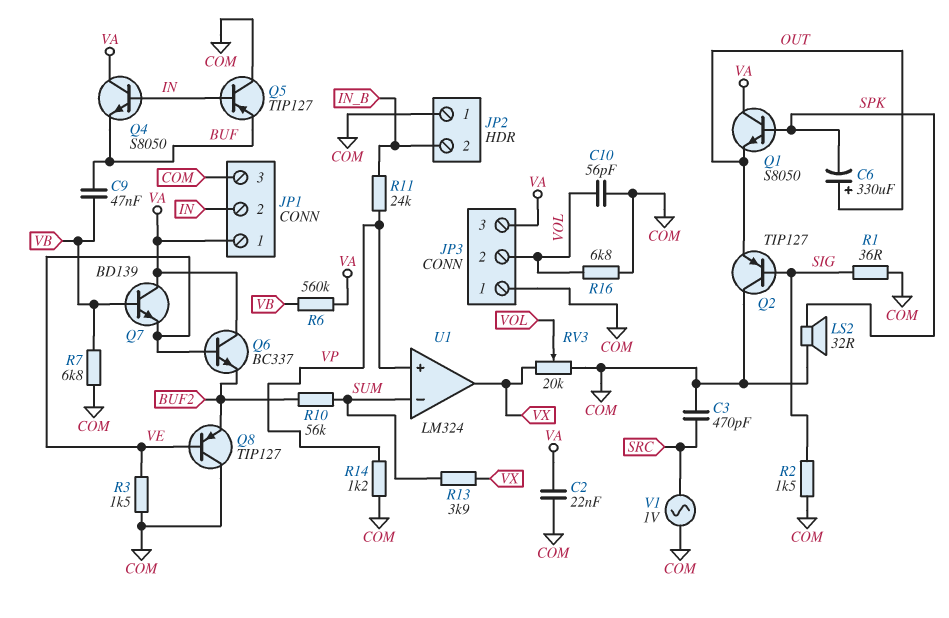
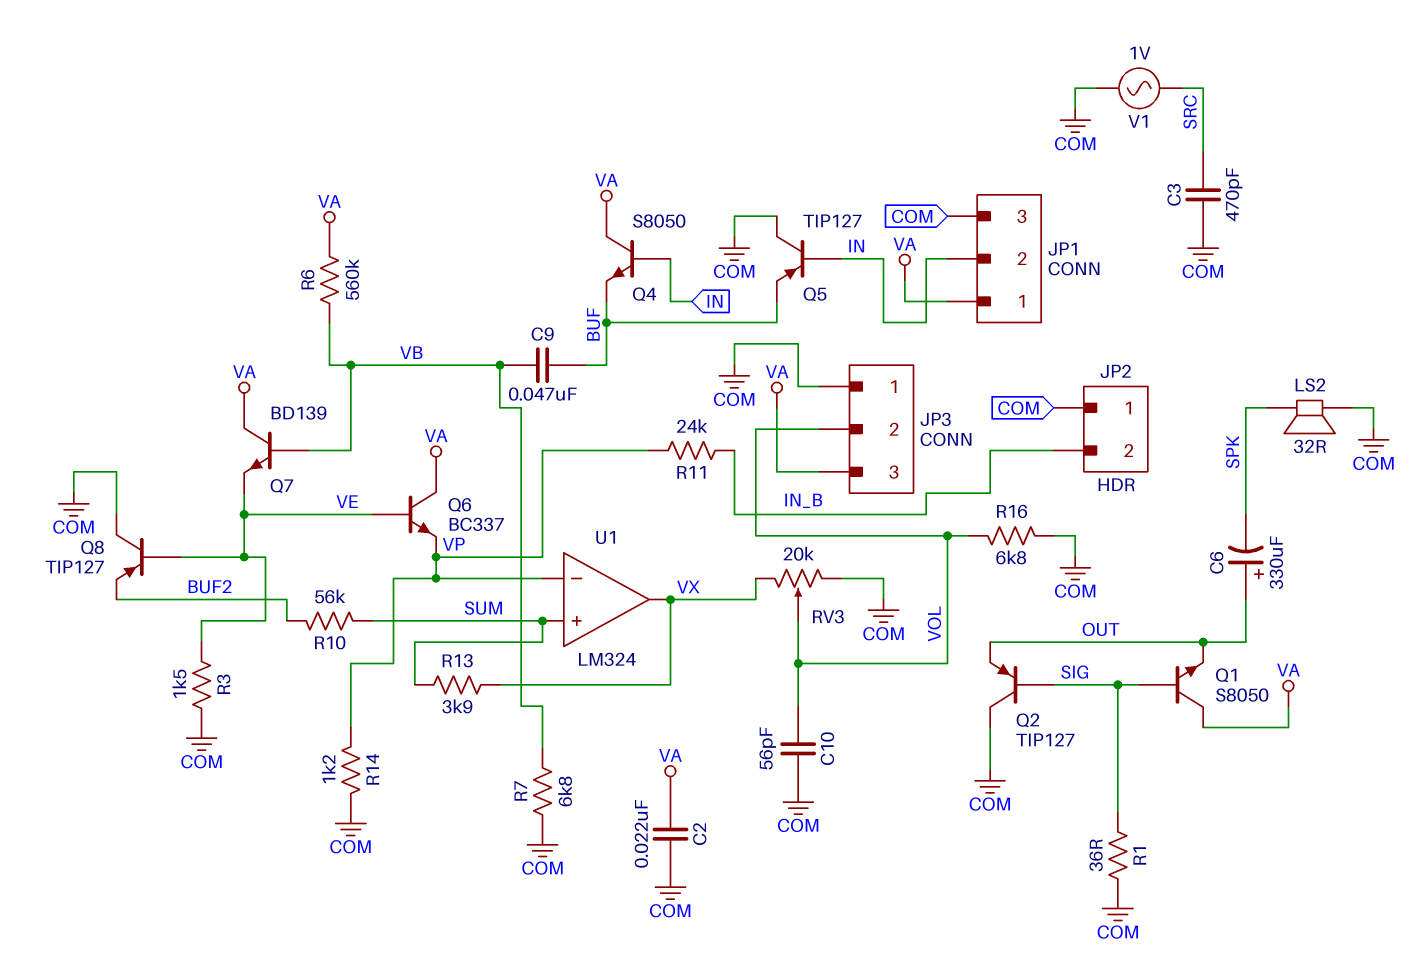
Q1: NPN S8050 (B SPK, C VA, E OUT) -> NPN S8050 (B SIG, C VA, E OUT)
Q6: NPN BC337 (B VE, C VA, E BUF2) -> NPN BC337 (B VE, C VA, E VP)
R2: 1.5k (COM, SIG) -> none
U1 pin in+: VP -> SUM
U1 pin in-: SUM -> VP

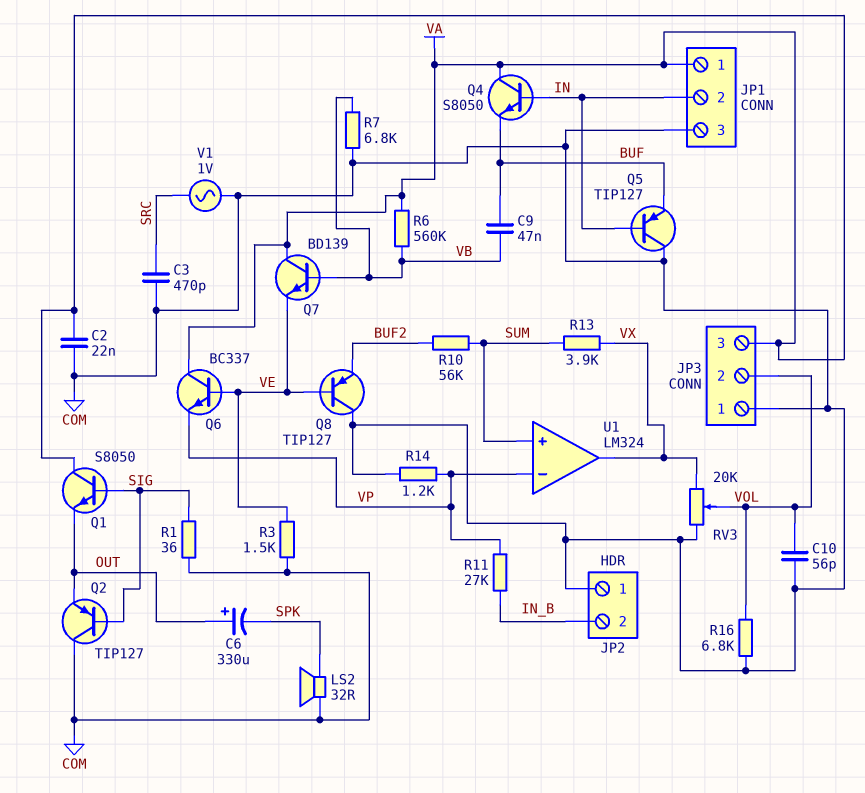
R11: 24k (IN_B, VP) -> 27k (IN_B, VP)

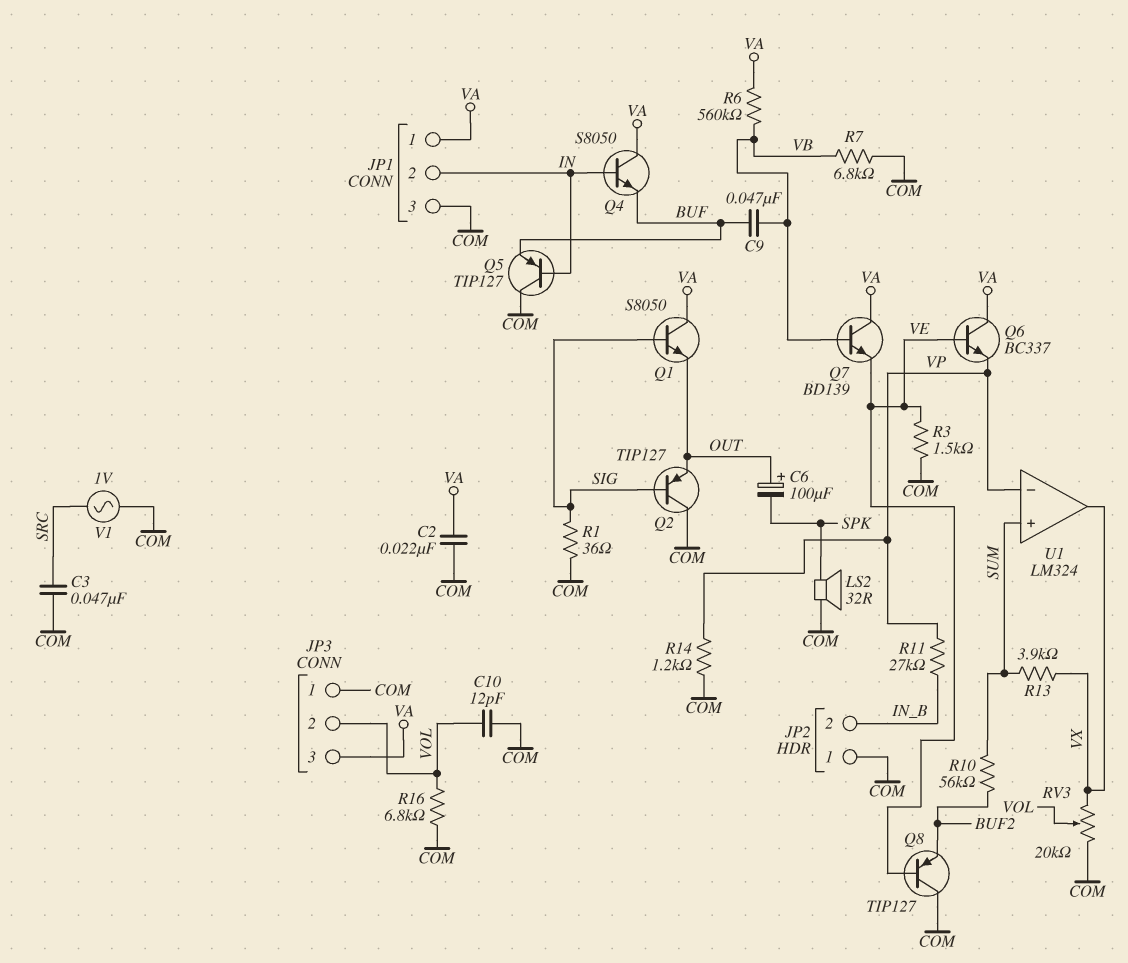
C3: 470pF (COM, SRC) -> 47nF (COM, SRC)
C6: 330uF (plus OUT, minus SPK) -> 100uF (plus OUT, minus SPK)
C10: 56pF (COM, VOL) -> 12pF (COM, VOL)

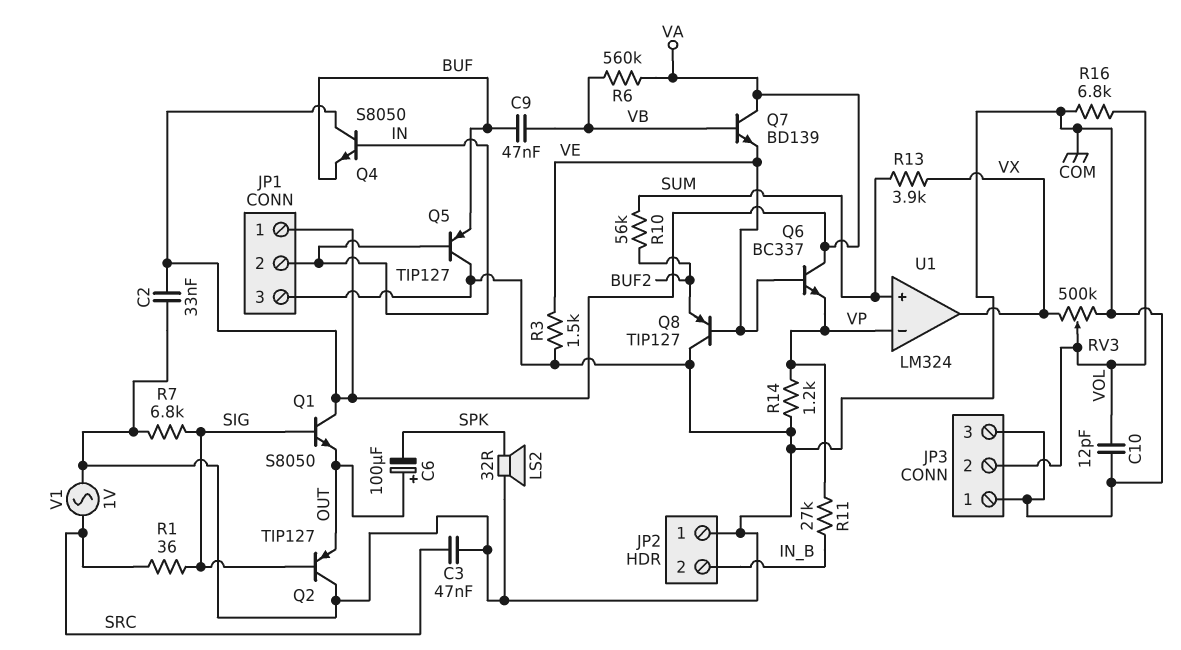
C2: 22nF (COM, VA) -> 33nF (COM, VA)
JP3 pin 3: VA -> COM
R1: 36 (COM, SIG) -> 36 (SIG, SRC)
R7: 6.8k (COM, VB) -> 6.8k (COM, SIG)
RV3: 20k (COM, VX, wiper VOL) -> 500k (COM, VX, wiper VOL)

